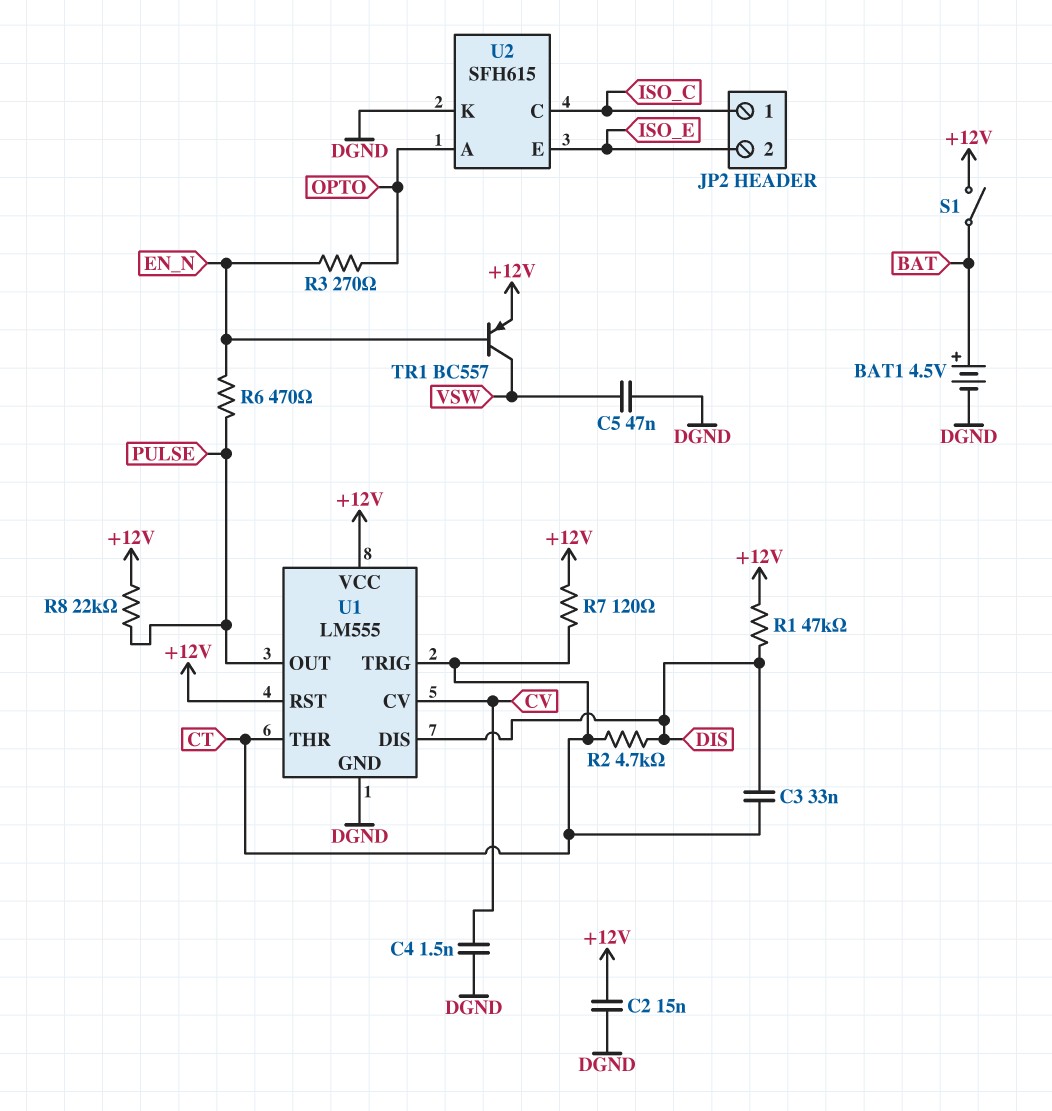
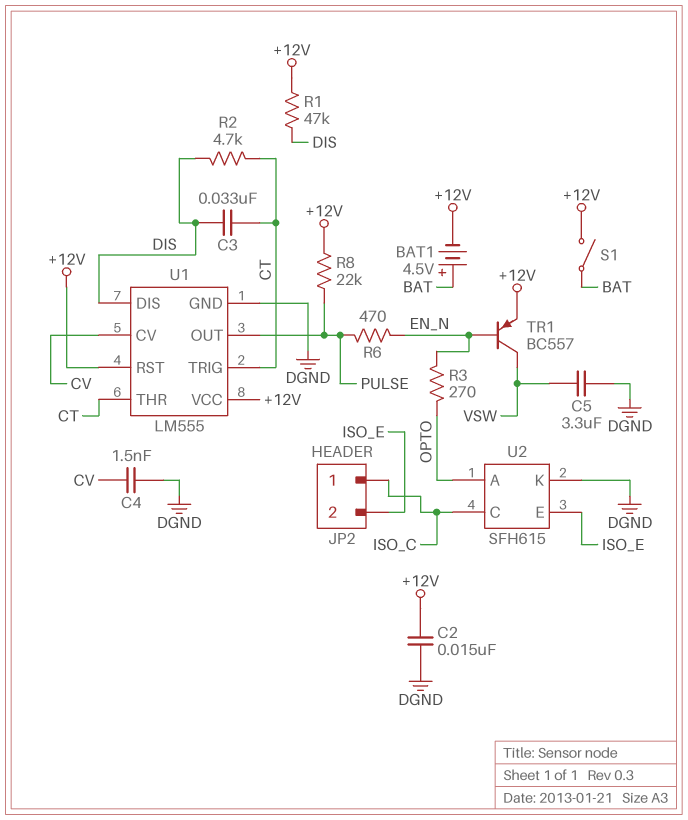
BAT1: 4.5V (plus BAT, minus DGND) -> 4.5V (plus BAT, minus +12V)
C5: 47nF (DGND, VSW) -> 3.3uF (DGND, VSW)
R7: 120 (+12V, CT) -> none

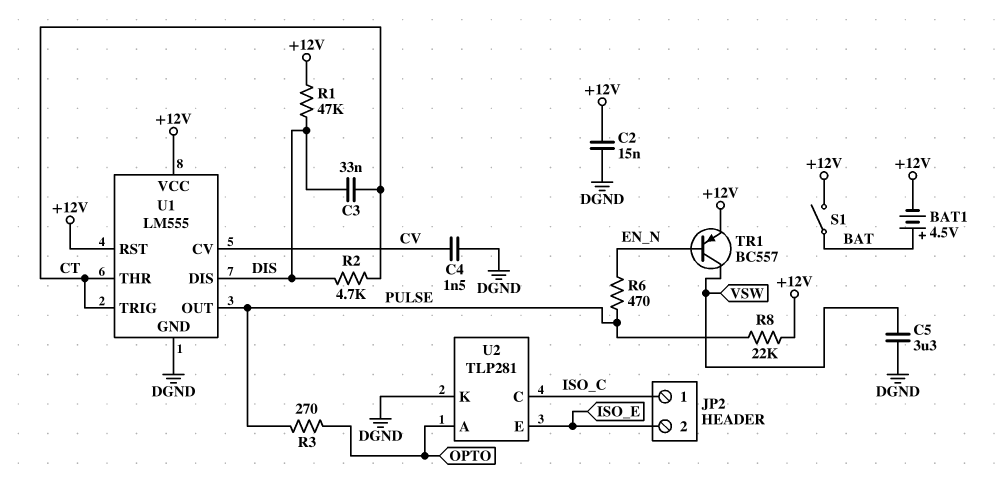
R3: 270 (EN_N, OPTO) -> 270 (OPTO, PULSE)
U2: SFH615 -> TLP281

